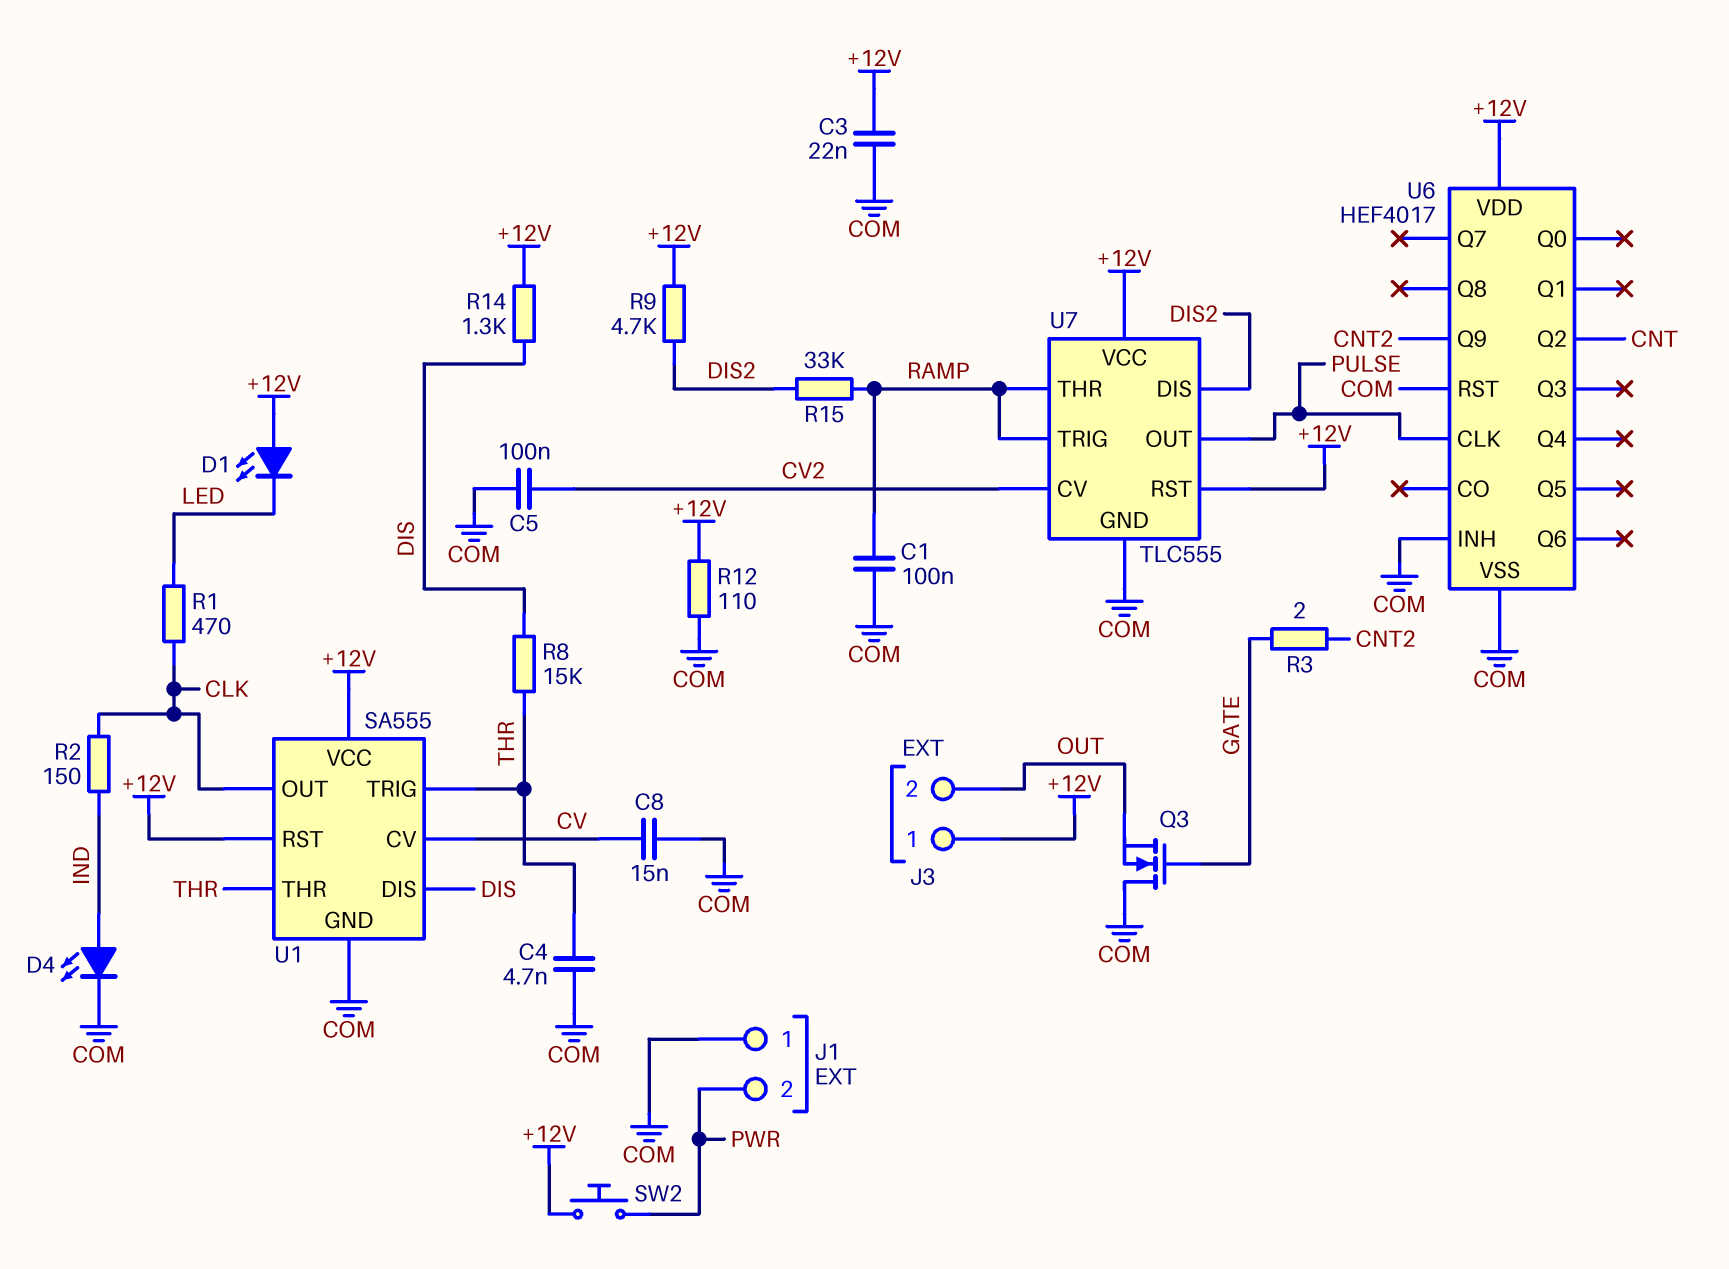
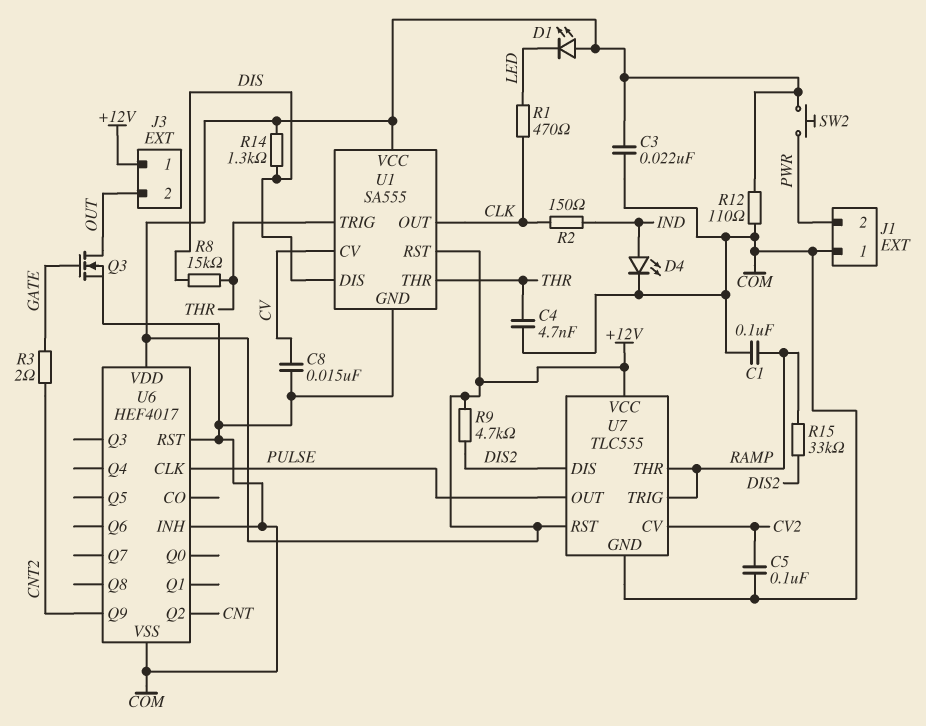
Q3: NMOS (G GATE, D COM, S OUT) -> NMOS (G GATE, D OUT, S COM)

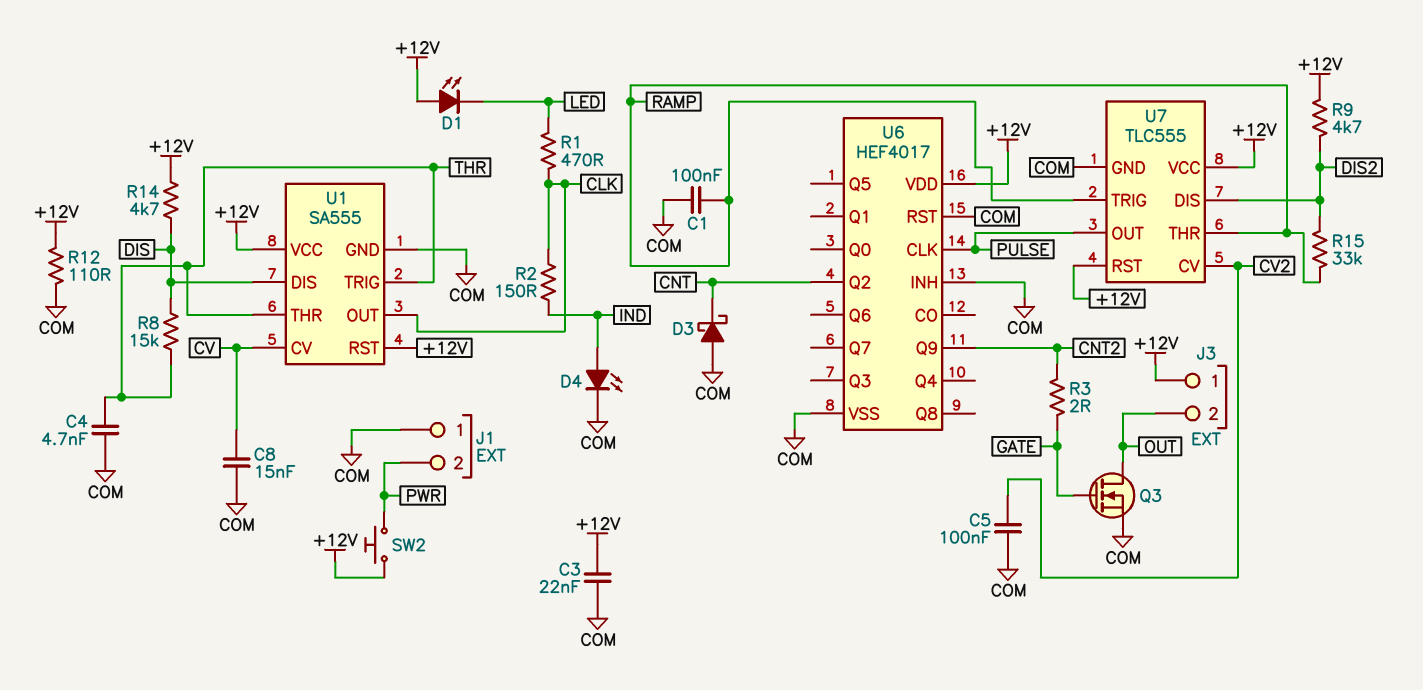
D3: none -> schottky (A COM, K CNT)
R14: 1.3k (+12V, DIS) -> 4.7k (+12V, DIS)

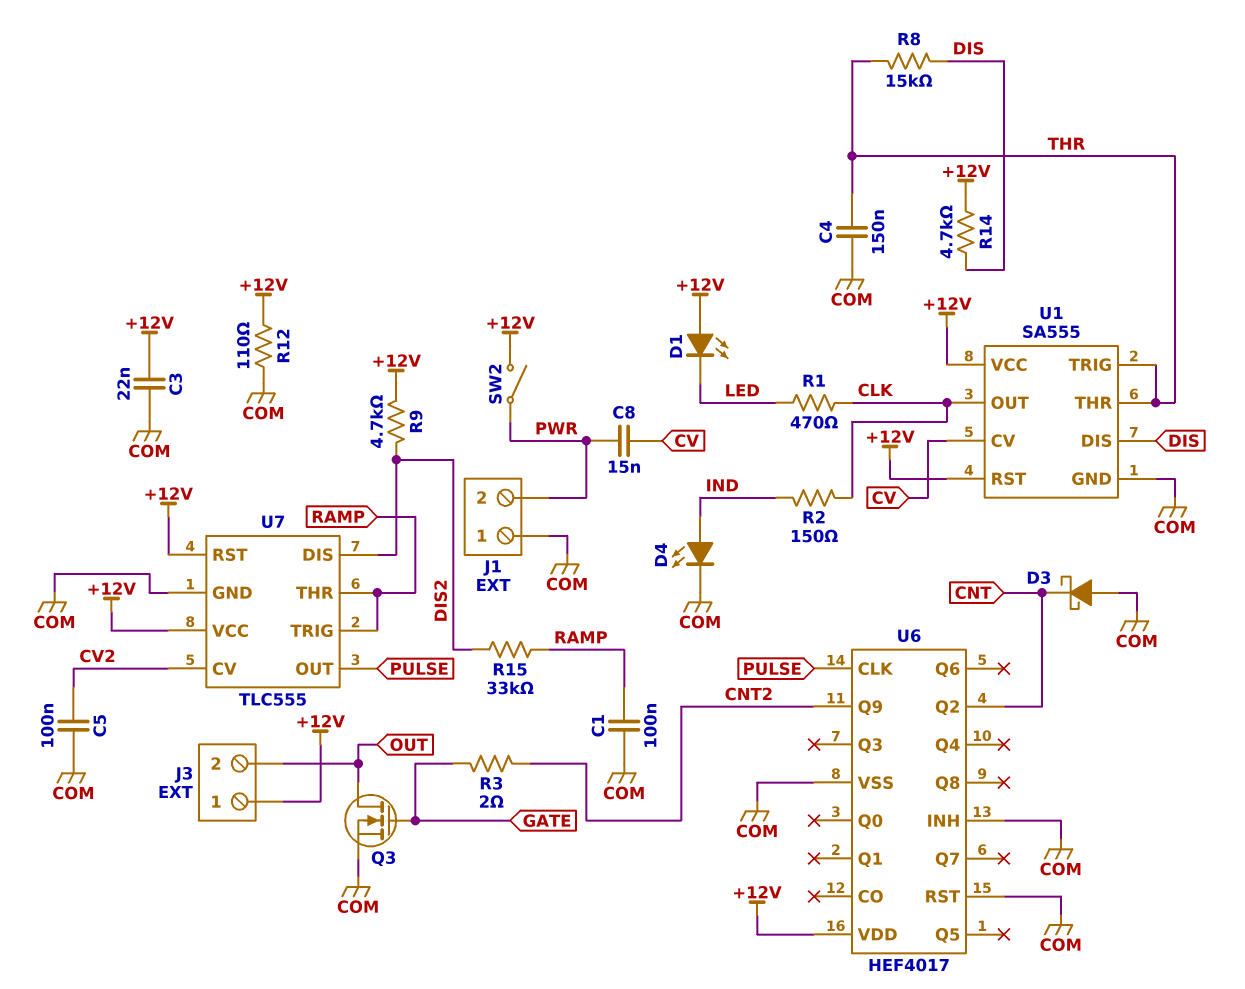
C4: 4.7nF (COM, THR) -> 150nF (COM, THR)
C8: 15nF (COM, CV) -> 15nF (CV, PWR)
SW2: button (+12V, PWR) -> switch (+12V, PWR)

